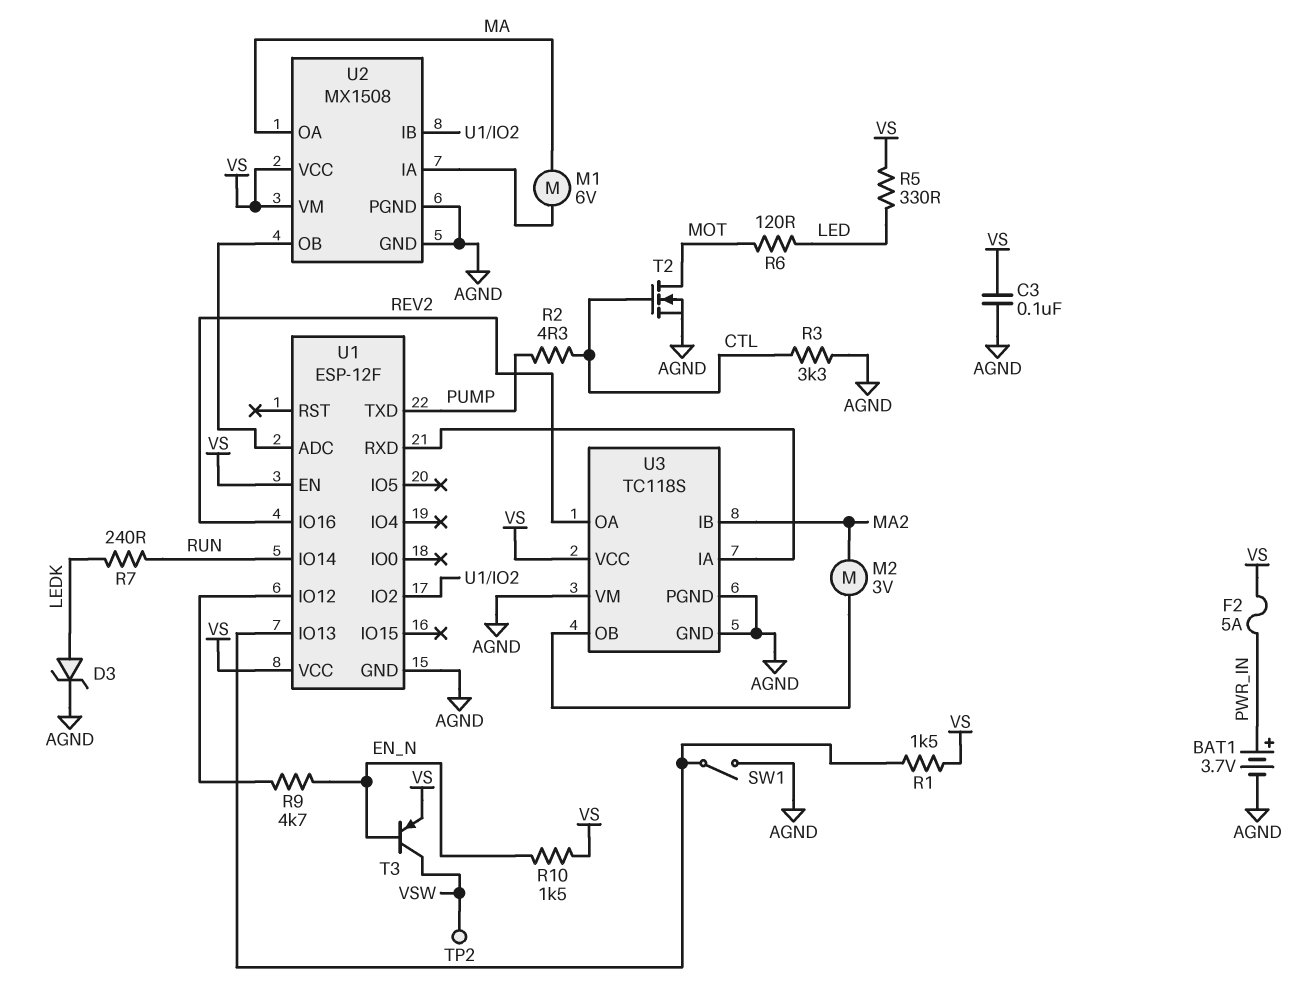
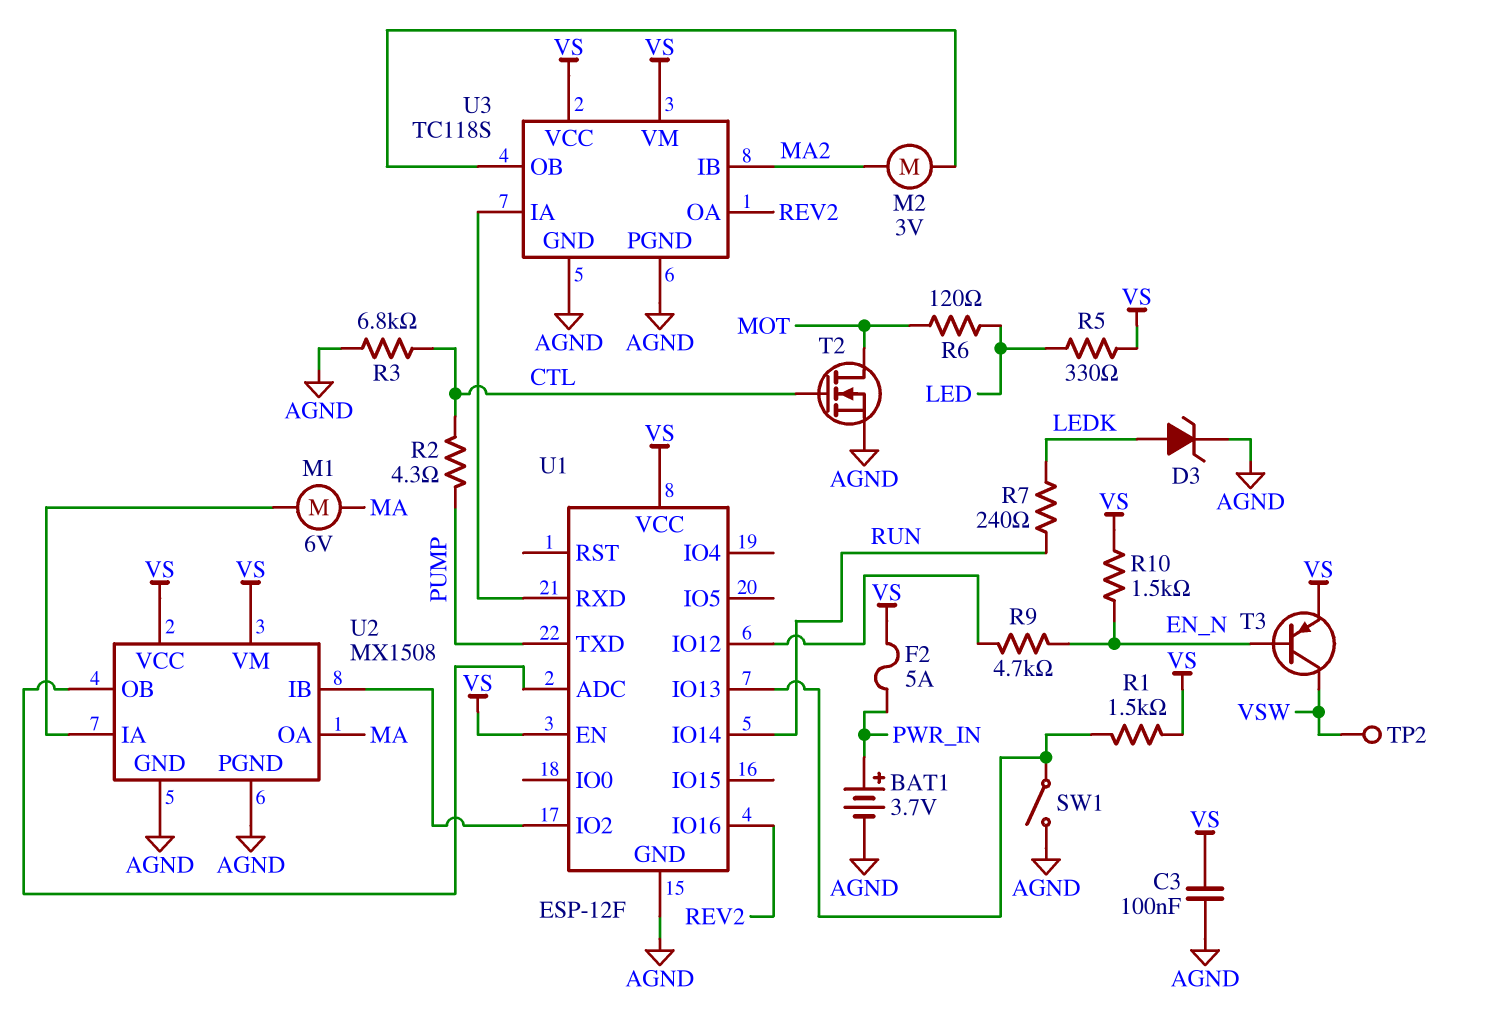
R3: 3.3k (AGND, CTL) -> 6.8k (AGND, CTL)
U3 pin VM: AGND -> VS

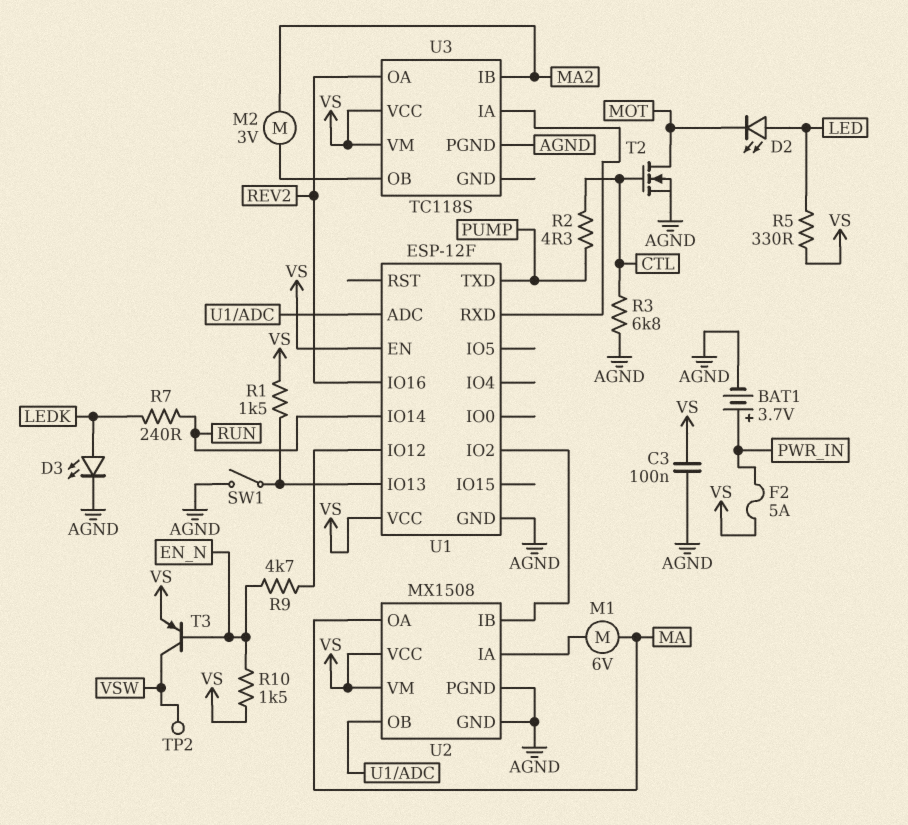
D2: none -> LED (A LED, K MOT)
D3: zener (A LEDK, K AGND) -> LED (A LEDK, K AGND)
R6: 120 (LED, MOT) -> none
U3 pin GND: AGND -> none

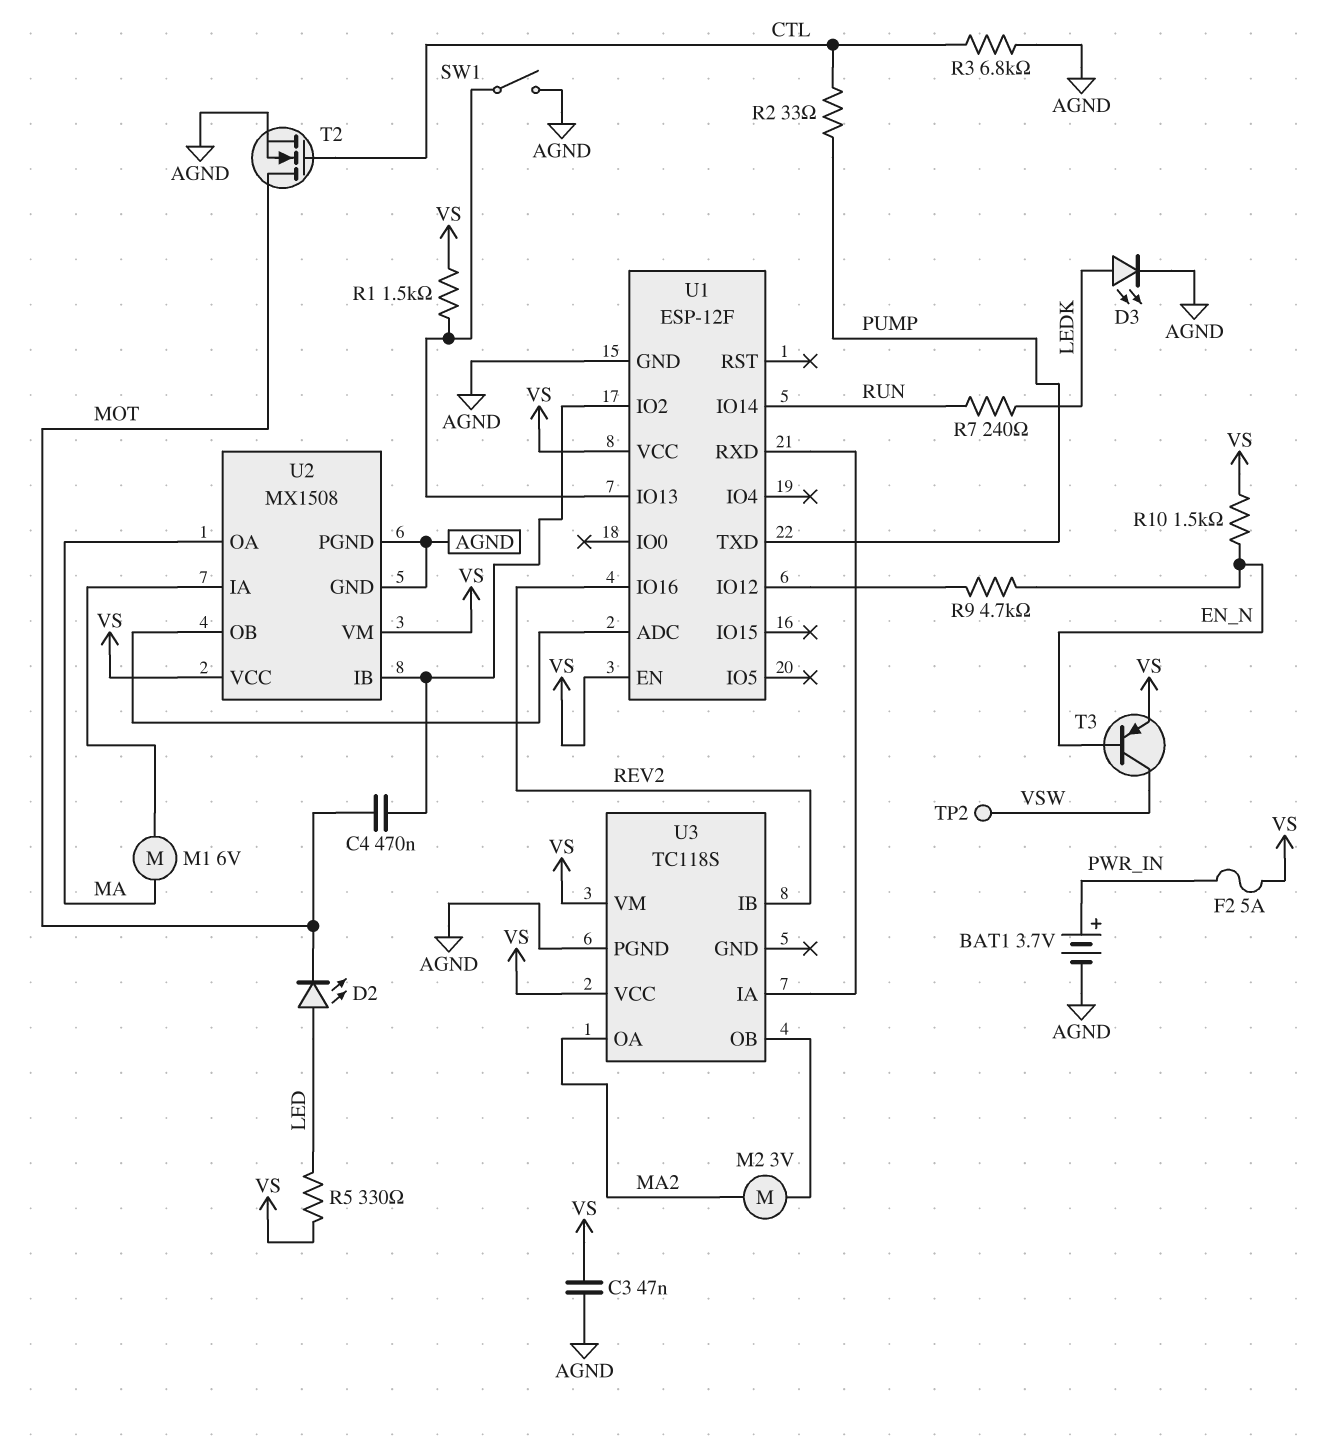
C3: 100nF (AGND, VS) -> 47nF (AGND, VS)
C4: none -> 470nF (MOT, U1/IO2)
R2: 4.3 (CTL, PUMP) -> 33 (CTL, PUMP)
U3 pin IB: MA2 -> REV2
U3 pin OA: REV2 -> MA2

